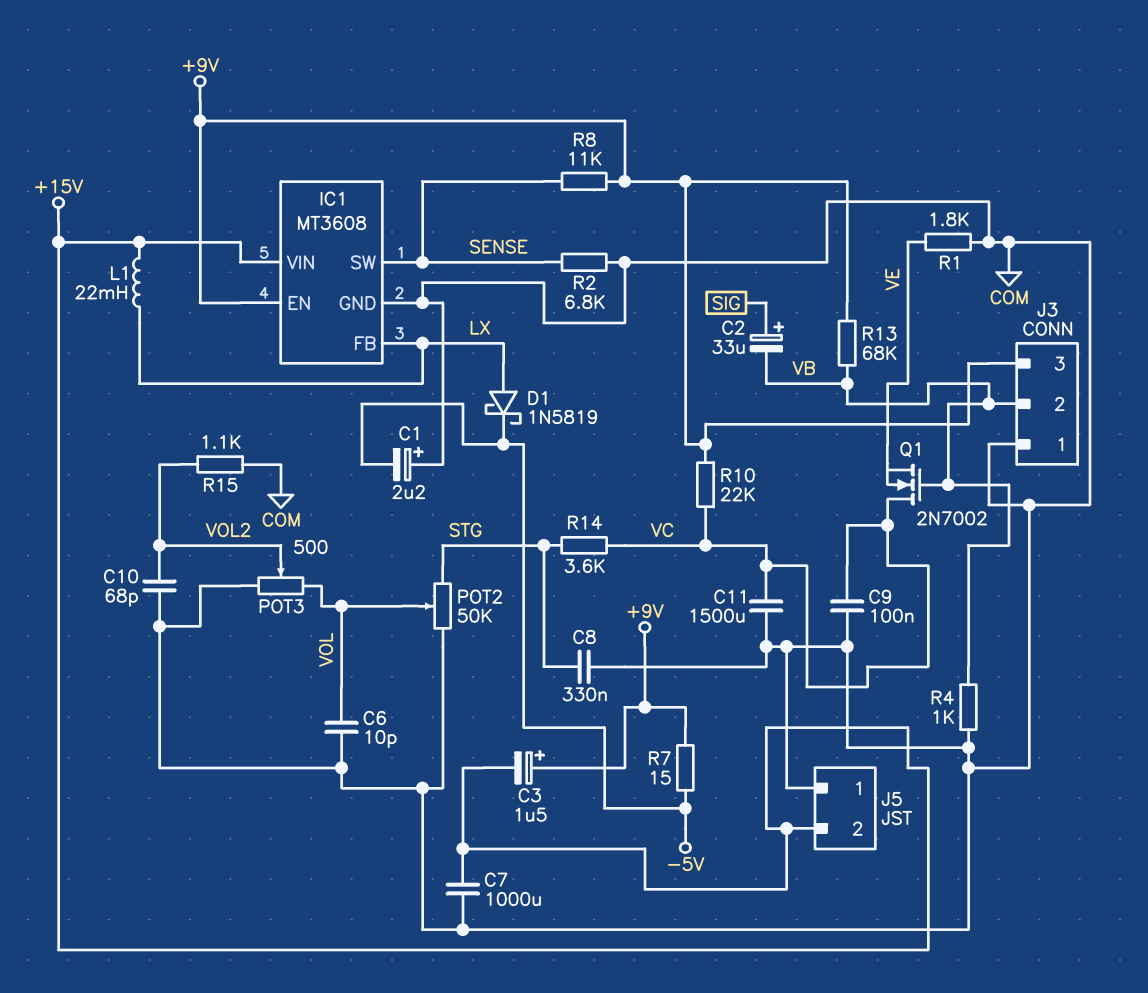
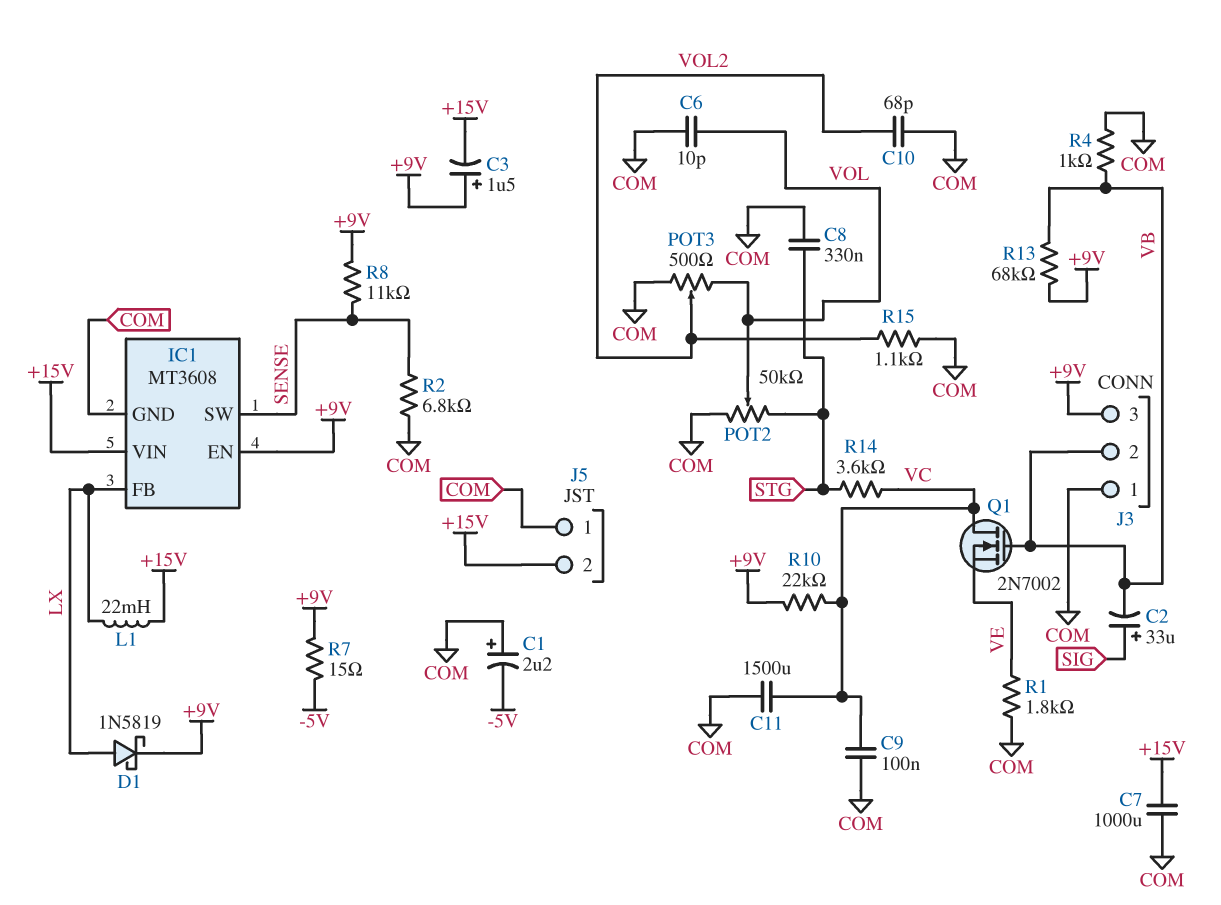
D1: schottky 1N5819 (A LX, K -5V) -> schottky 1N5819 (A LX, K +9V)

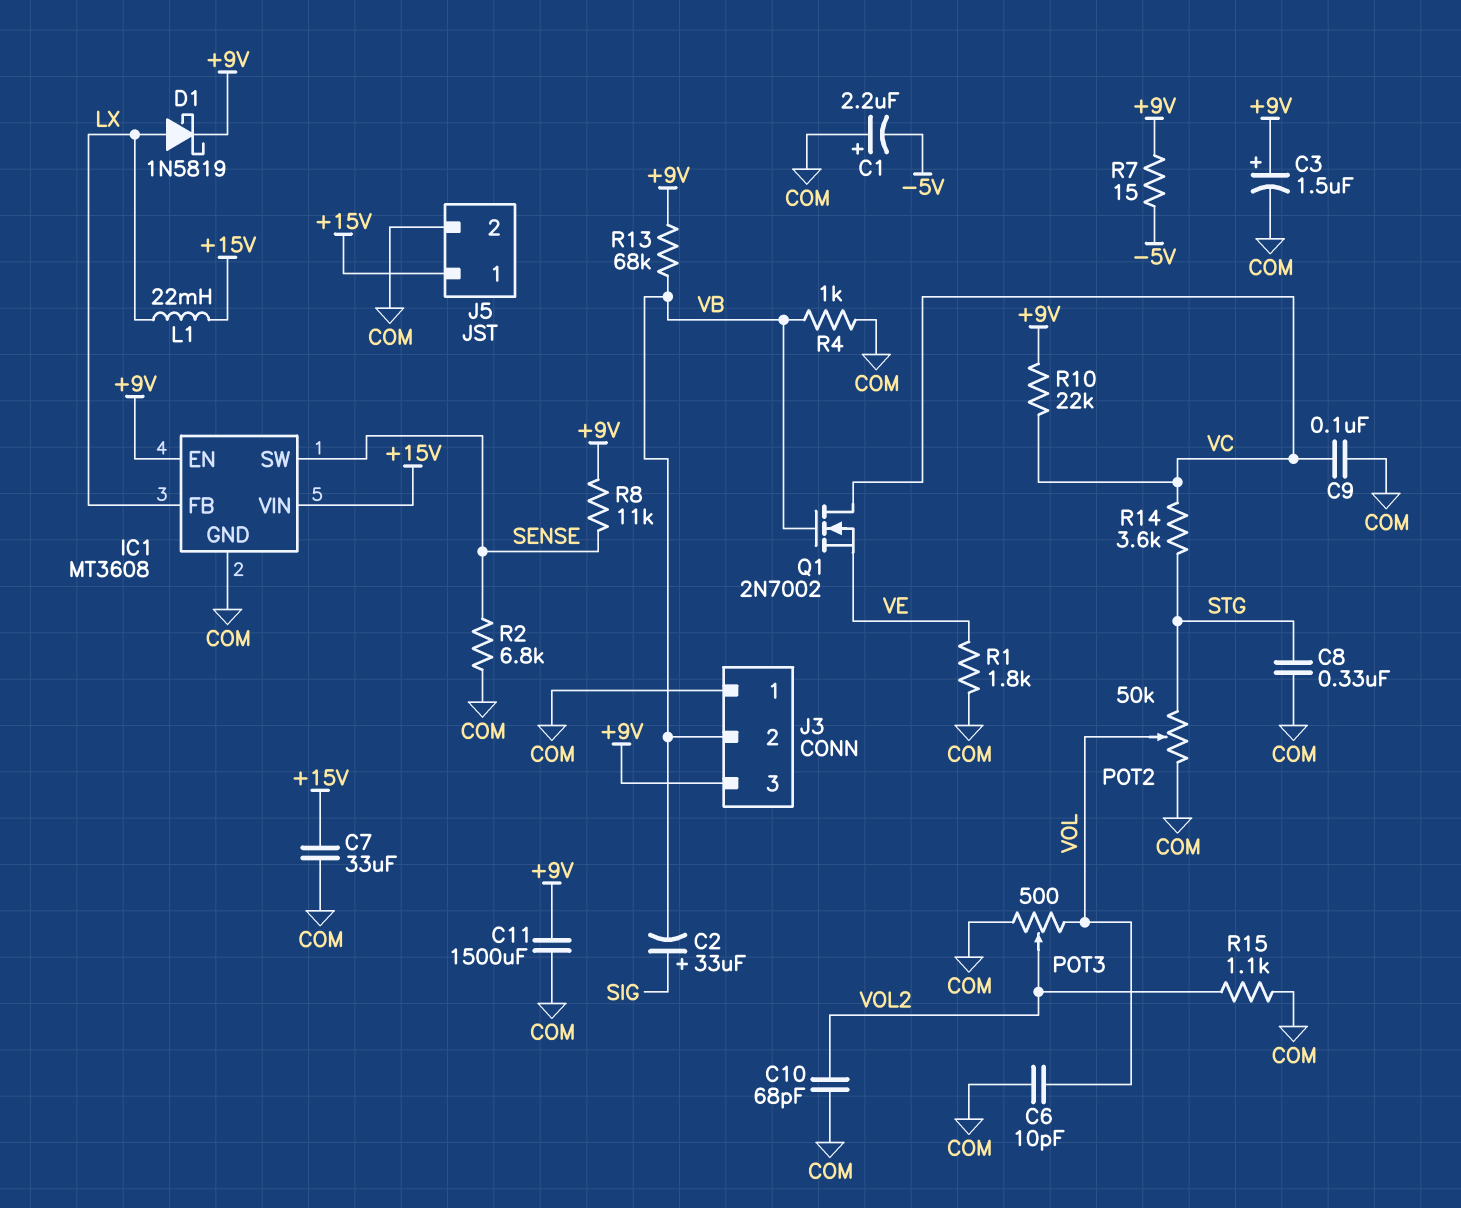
C3: 1.5uF (plus +9V, minus +15V) -> 1.5uF (plus +9V, minus COM)
C7: 1000uF (+15V, COM) -> 33uF (+15V, COM)
C11: 1500uF (COM, VC) -> 1500uF (+9V, COM)
J5 pin 1: COM -> +15V
J5 pin 2: +15V -> COM

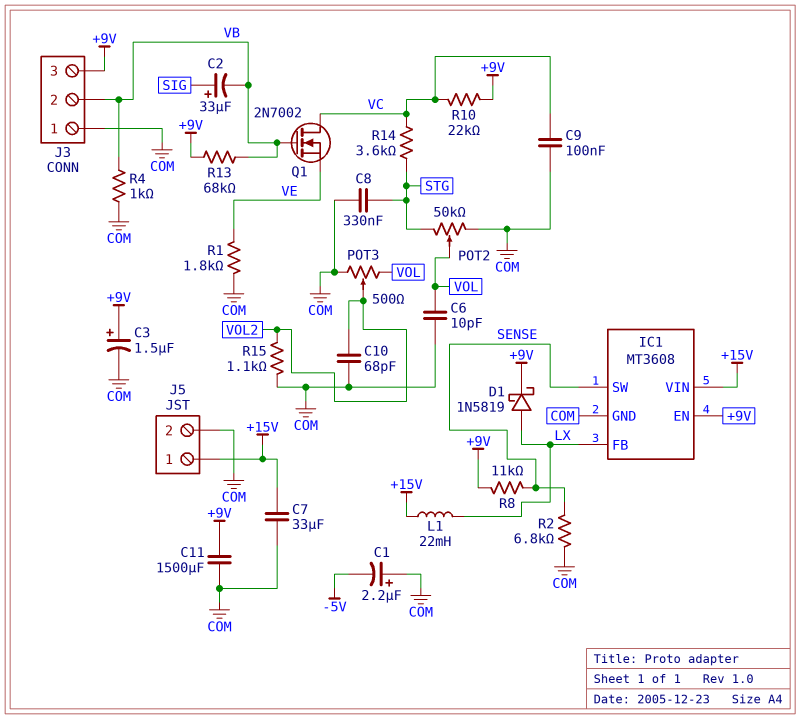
R7: 15 (+9V, -5V) -> none

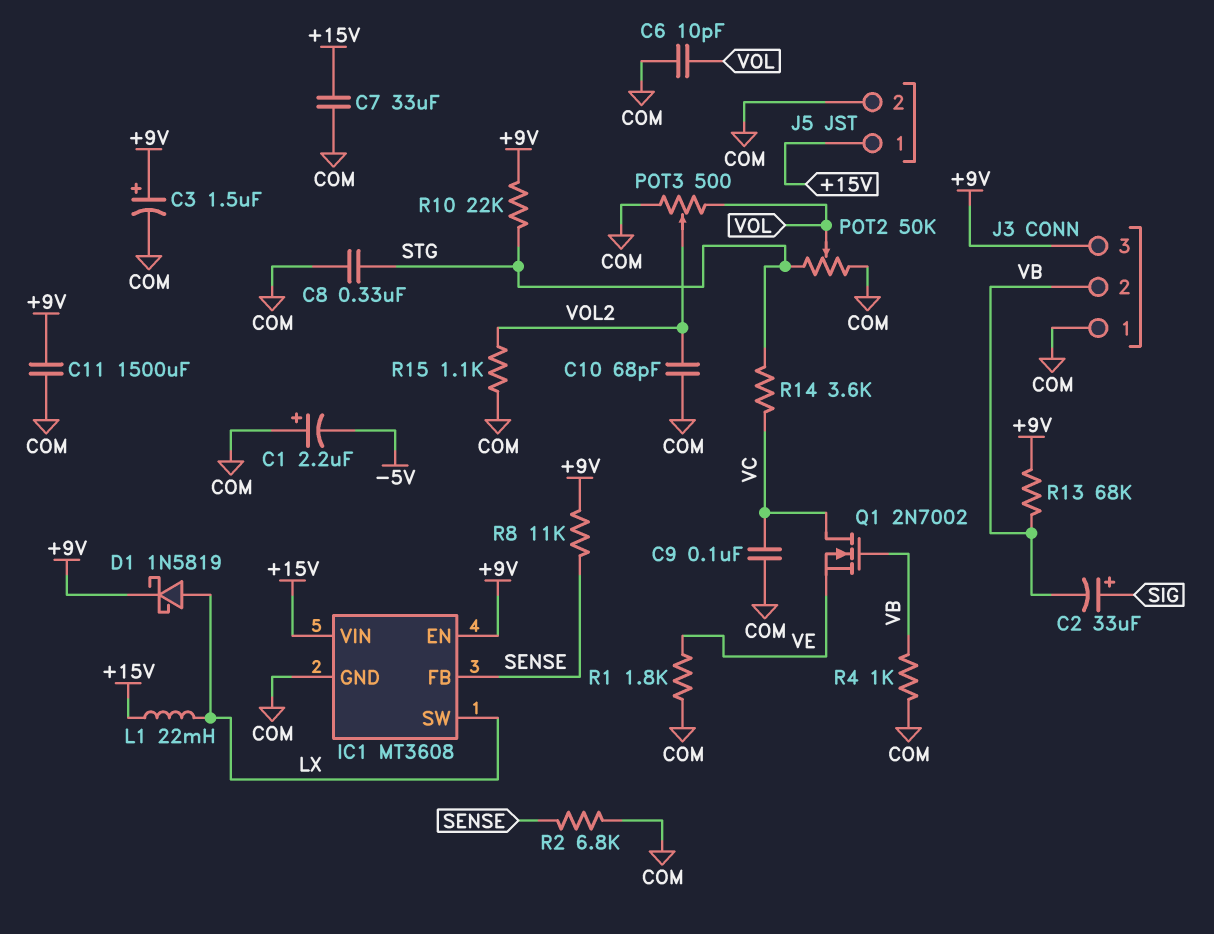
IC1 pin FB: LX -> SENSE
IC1 pin SW: SENSE -> LX
R10: 22k (+9V, VC) -> 22k (+9V, STG)

